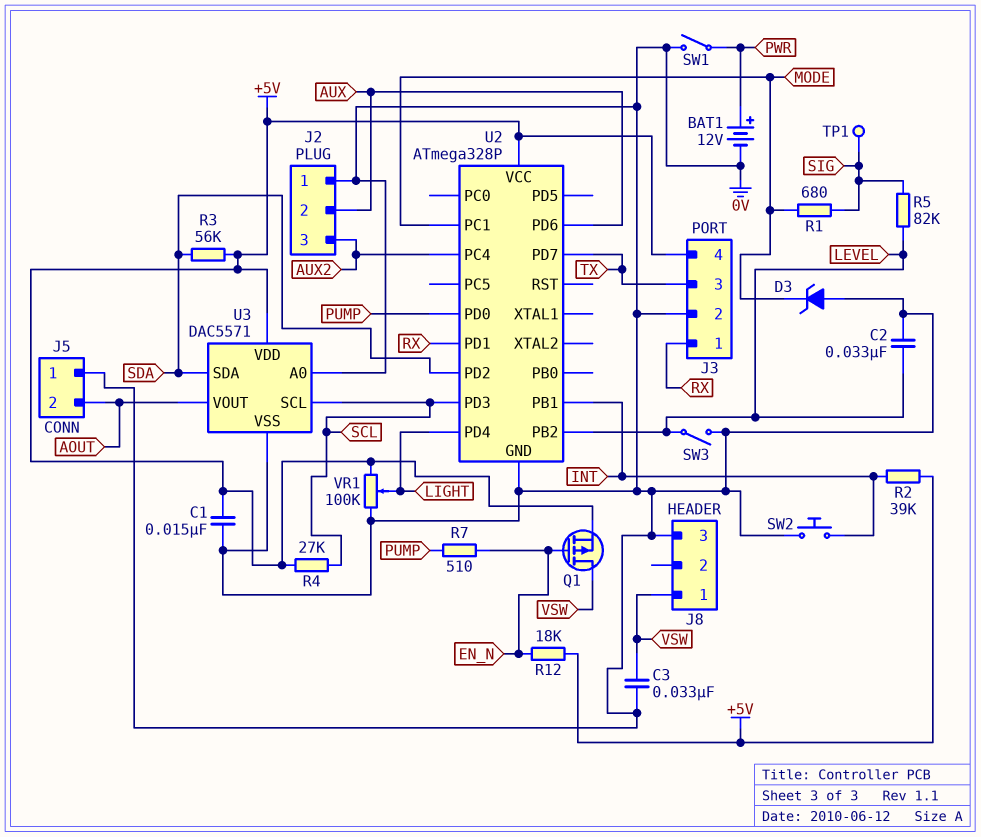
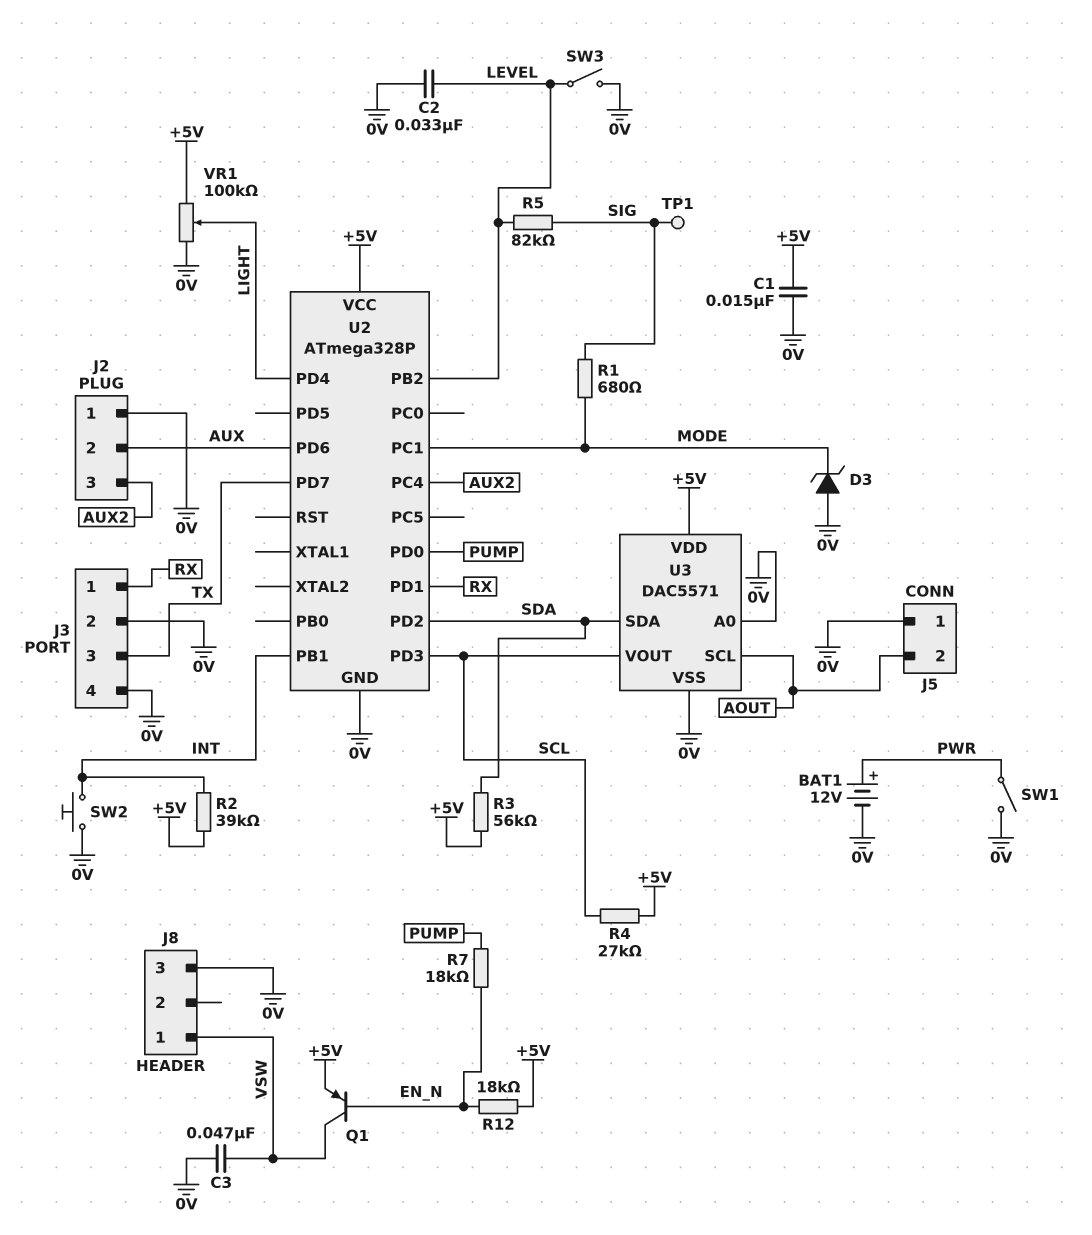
C3: 33nF (0V, VSW) -> 47nF (0V, VSW)
J3 pin 4: +5V -> 0V
Q1: PMOS (G EN_N, D VSW, S +5V) -> PNP (B EN_N, C VSW, E +5V)
R7: 510 (EN_N, PUMP) -> 18k (EN_N, PUMP)
U3 pin SCL: SCL -> AOUT
U3 pin VOUT: AOUT -> SCL

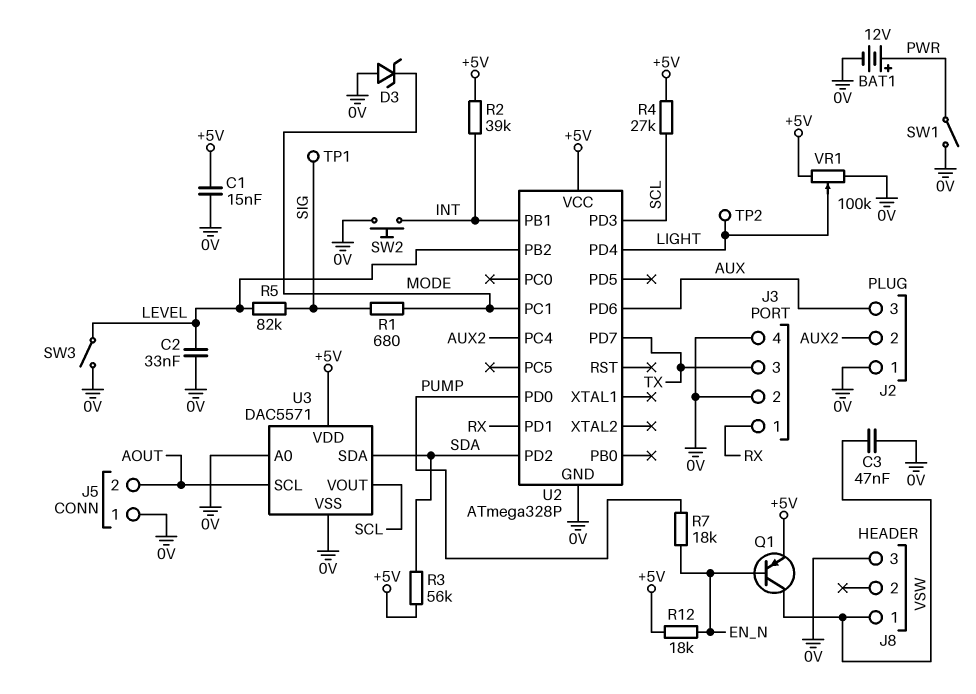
J2 pin 2: AUX -> AUX2
J2 pin 3: AUX2 -> AUX
TP2: none -> test point (LIGHT)

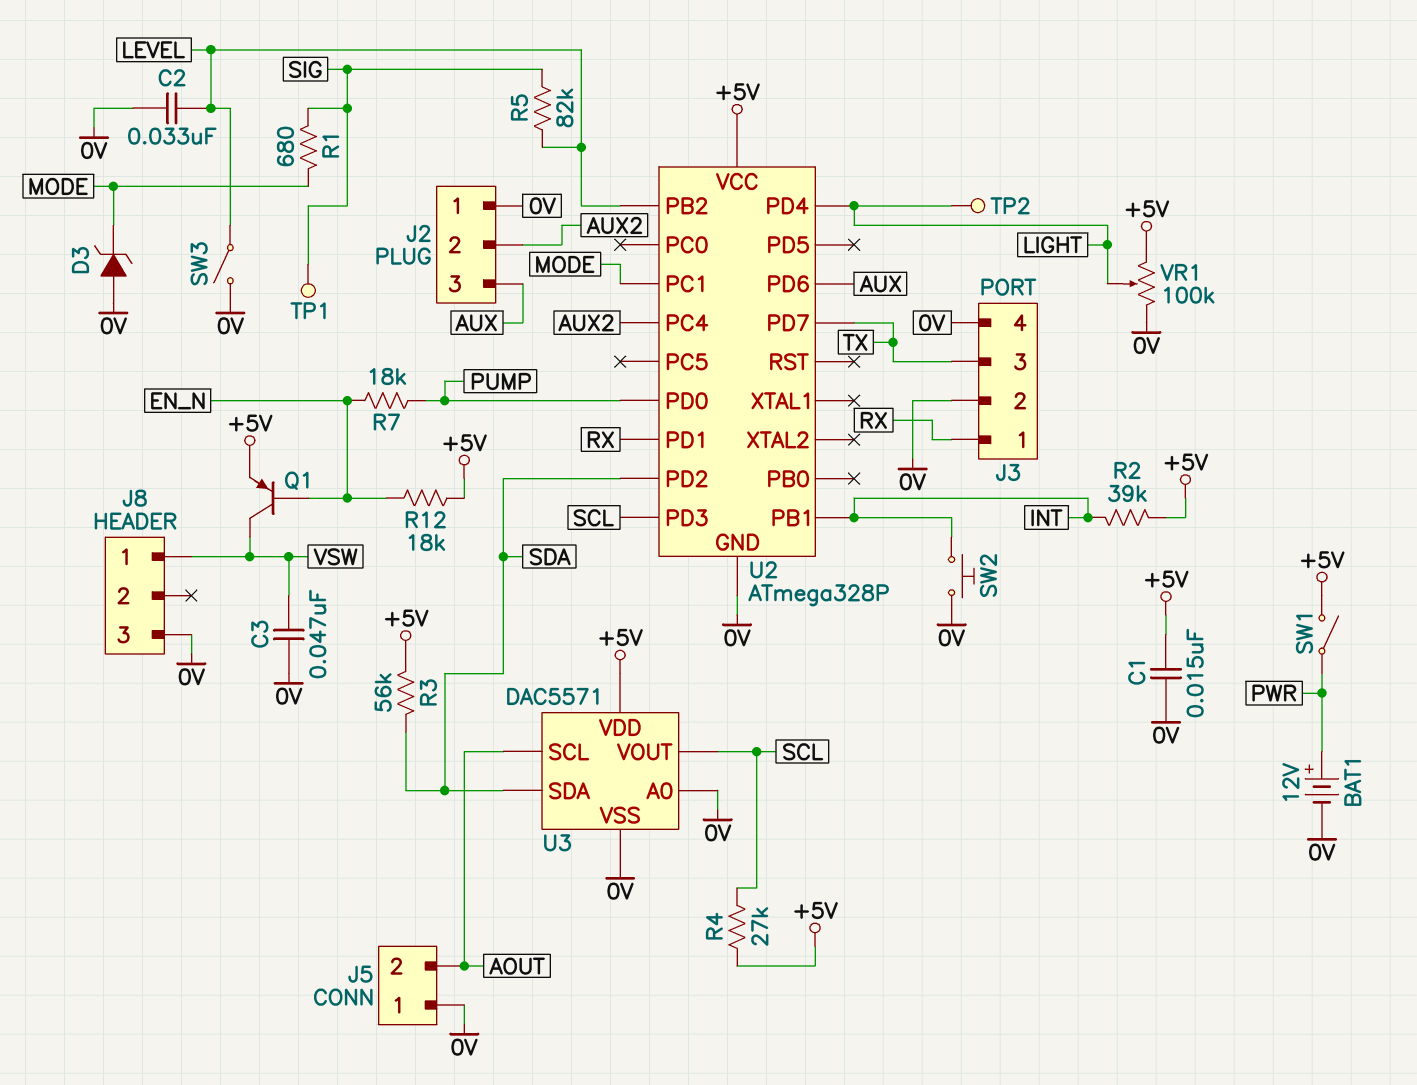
SW1: switch (0V, PWR) -> switch (+5V, PWR)

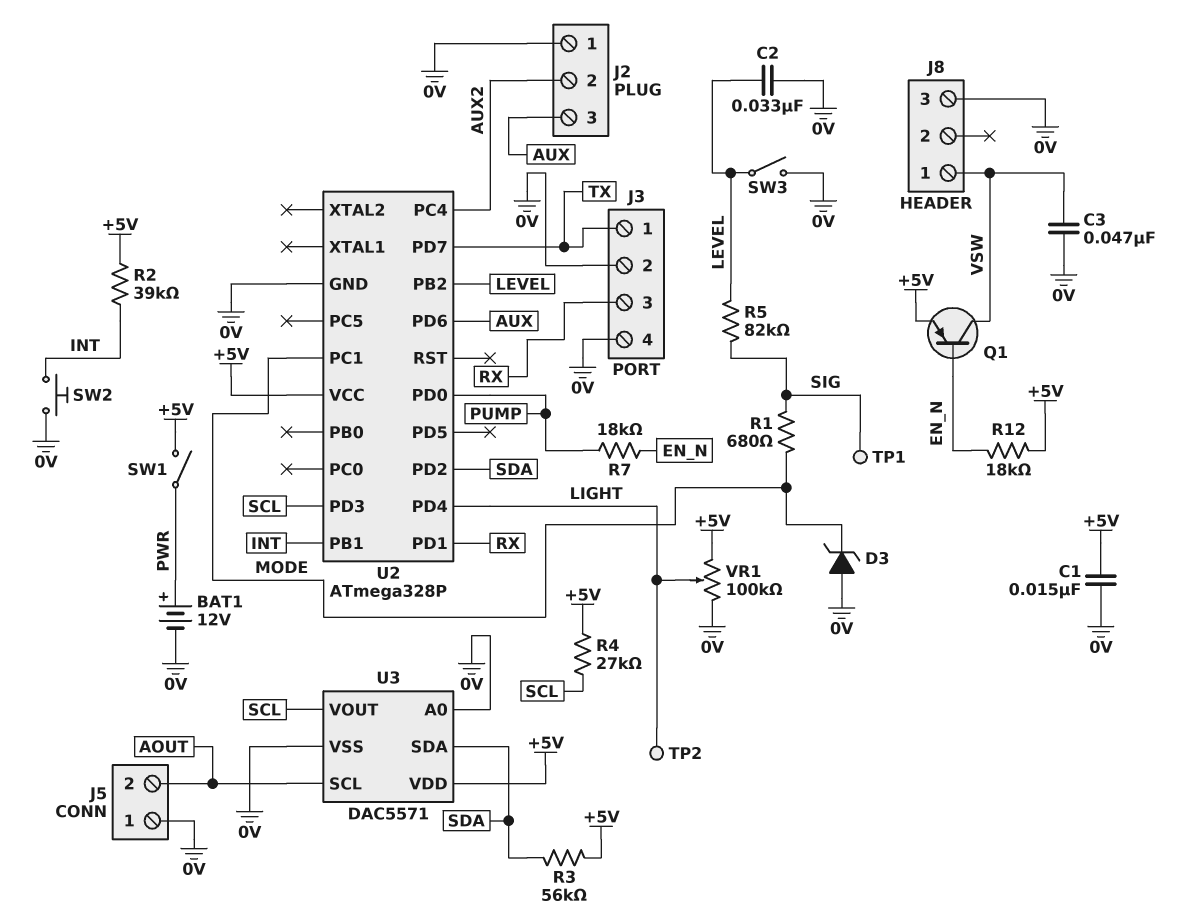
J3 pin 1: RX -> TX
J3 pin 3: TX -> RX

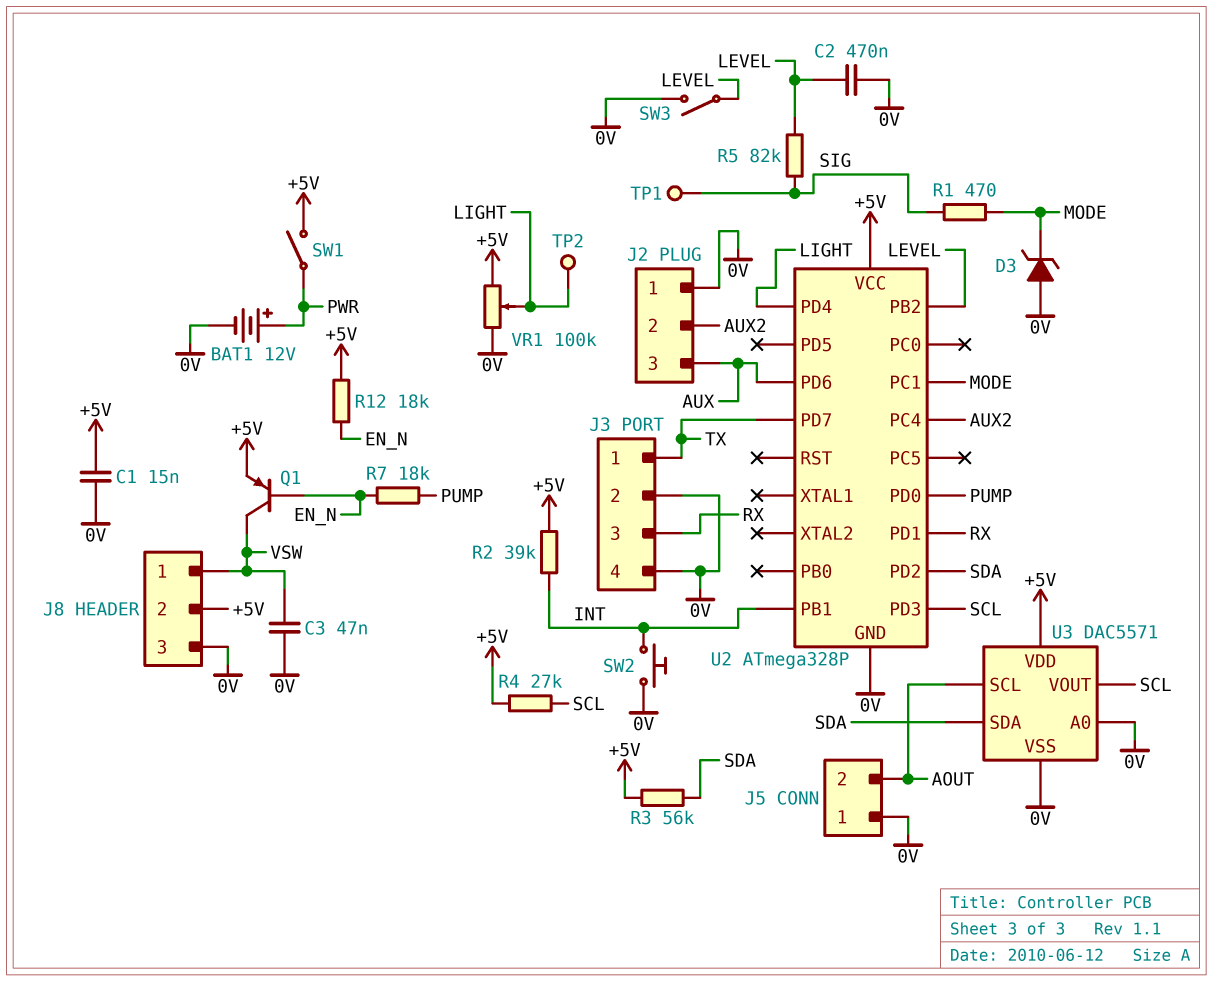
C2: 33nF (0V, LEVEL) -> 470nF (0V, LEVEL)
J8 pin 2: none -> +5V
R1: 680 (MODE, SIG) -> 470 (MODE, SIG)

